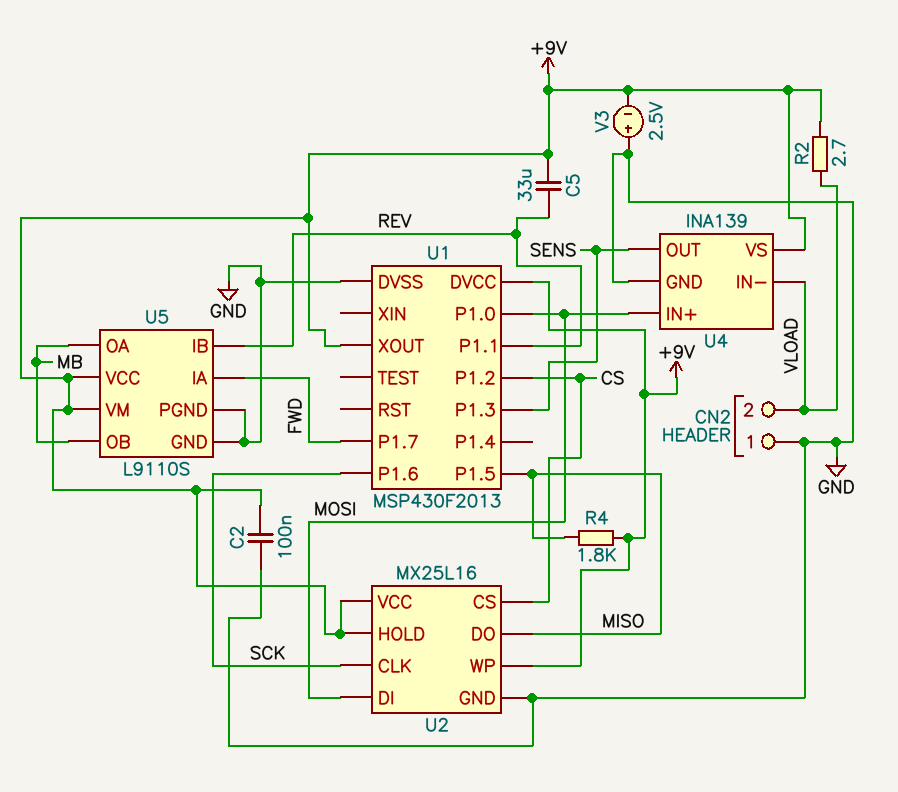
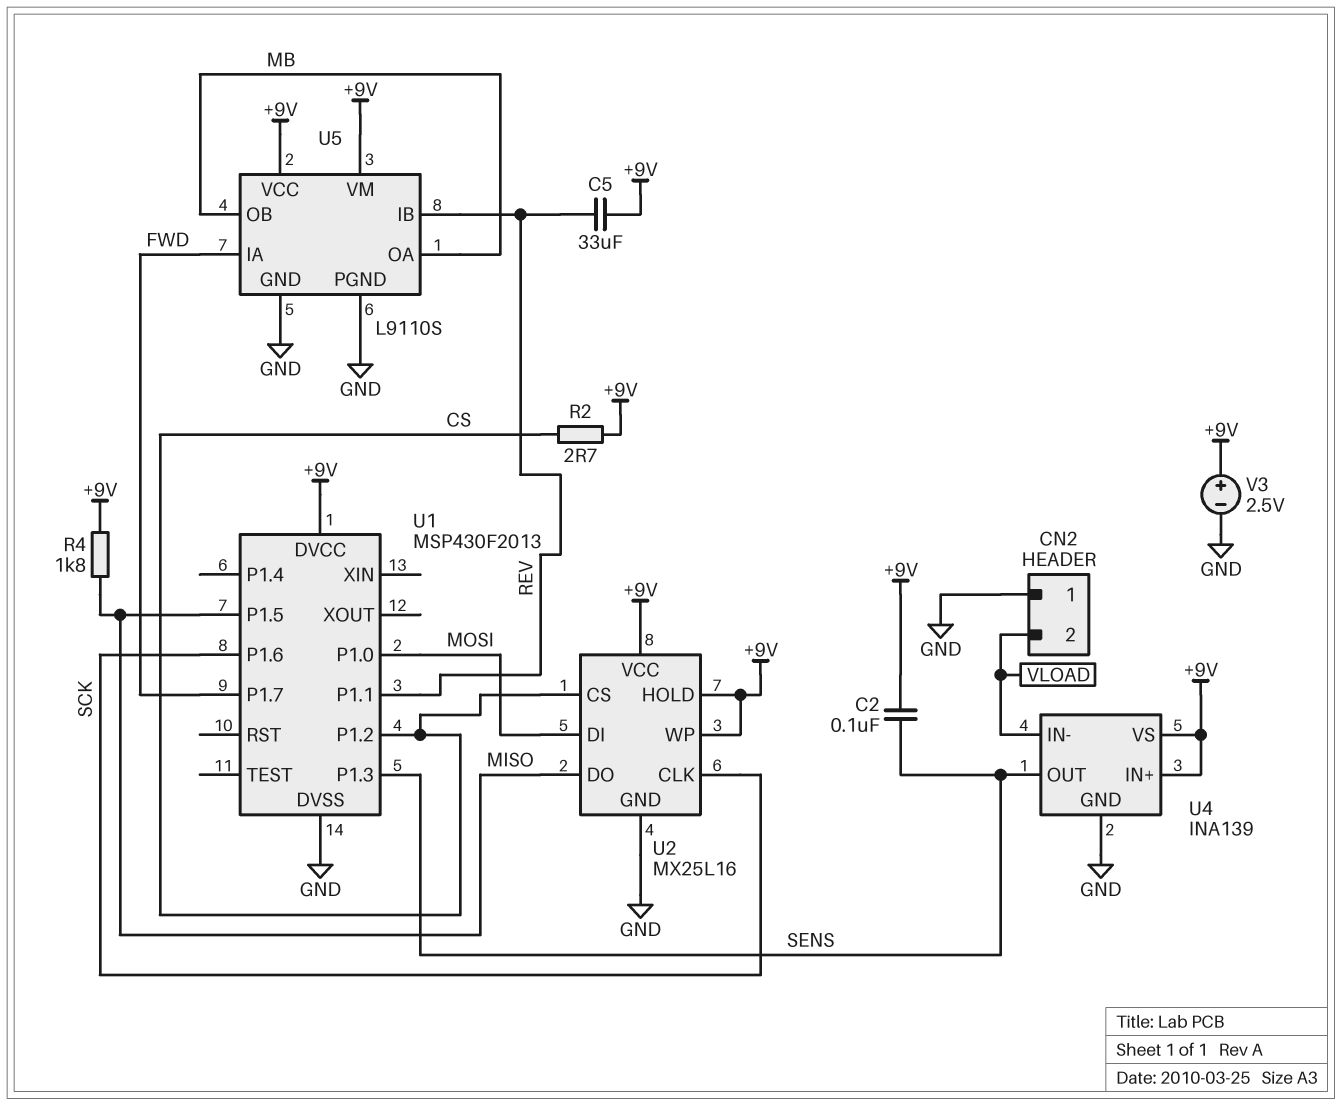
C2: 100nF (+9V, GND) -> 100nF (+9V, SENS)
R2: 2.7 (+9V, VLOAD) -> 2.7 (+9V, CS)
U1 pin XOUT: +9V -> none
U4 pin IN+: MOSI -> +9V
V3: 2.5V (plus GND, minus +9V) -> 2.5V (plus +9V, minus GND)

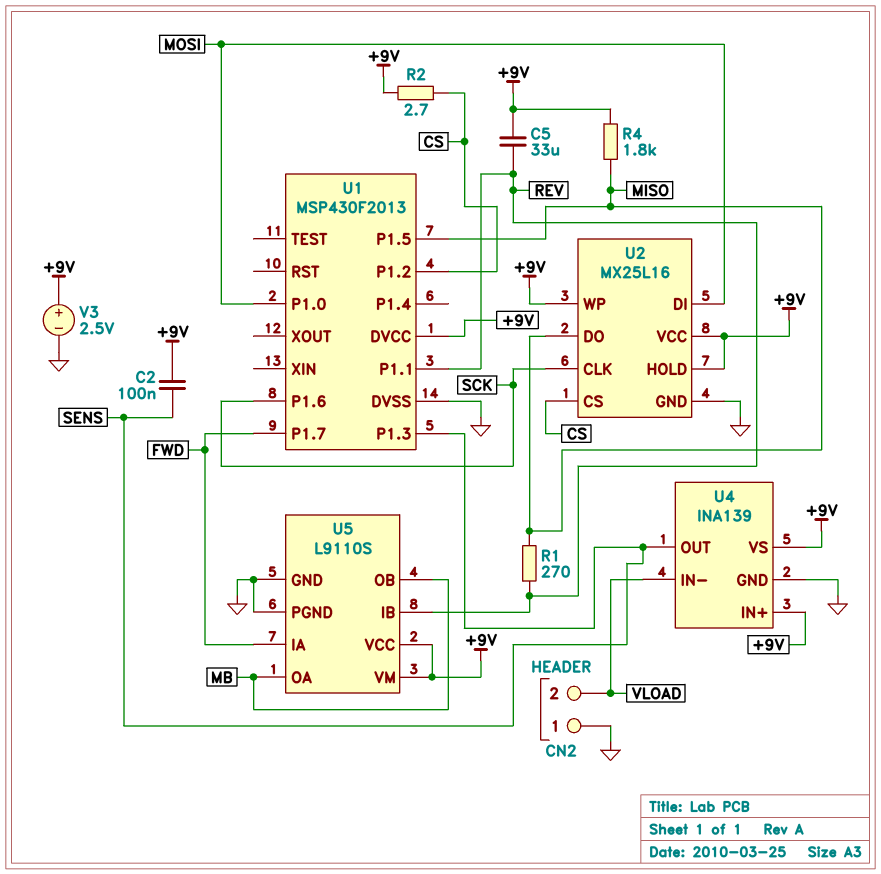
R1: none -> 270 (MISO, REV)

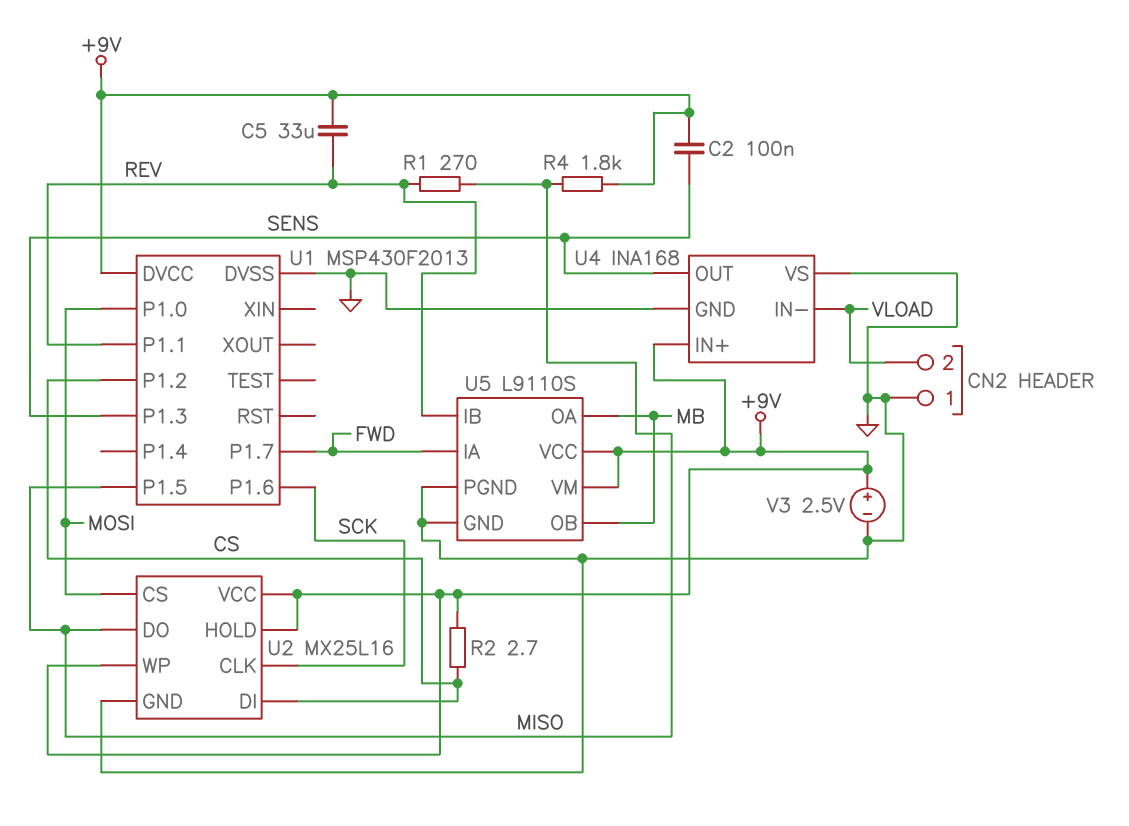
U2 pin CS: CS -> MOSI
U2 pin DI: MOSI -> CS
U4: INA139 -> INA168
U4 pin VS: +9V -> GND

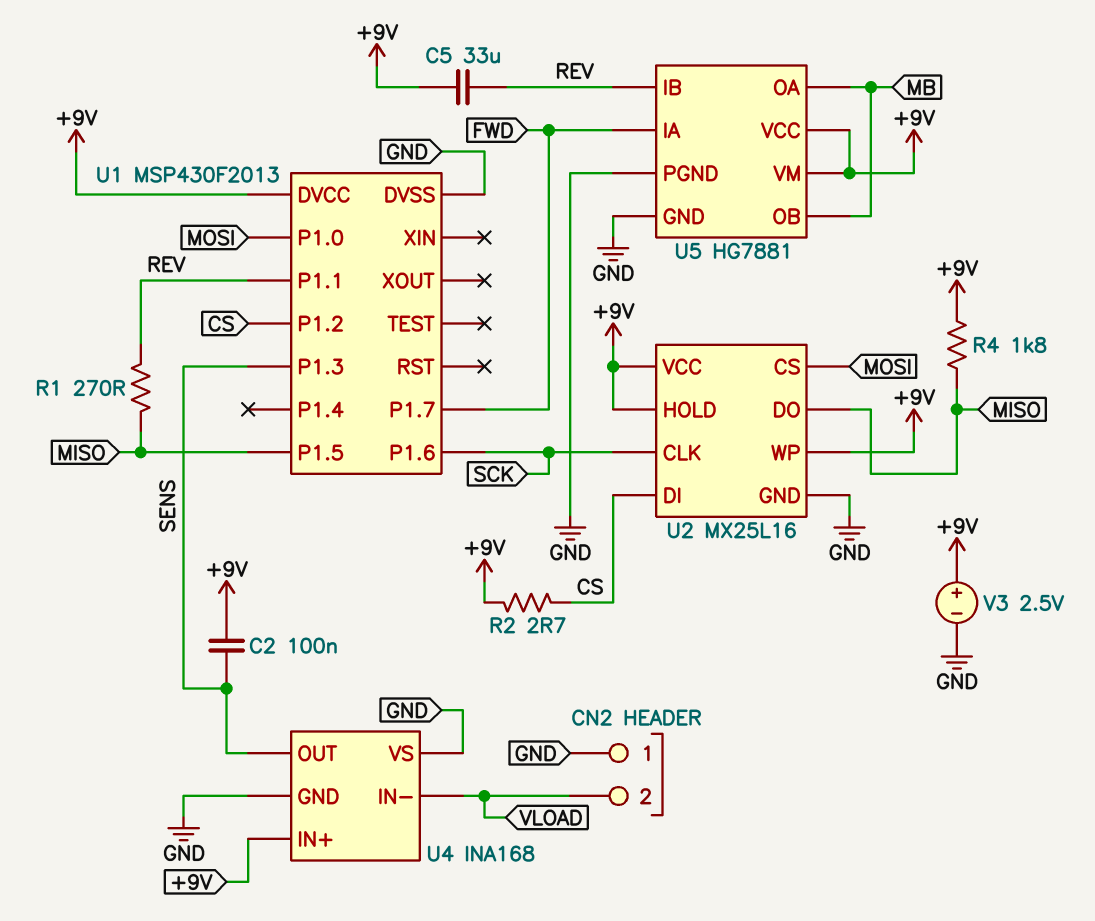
U5: L9110S -> HG7881

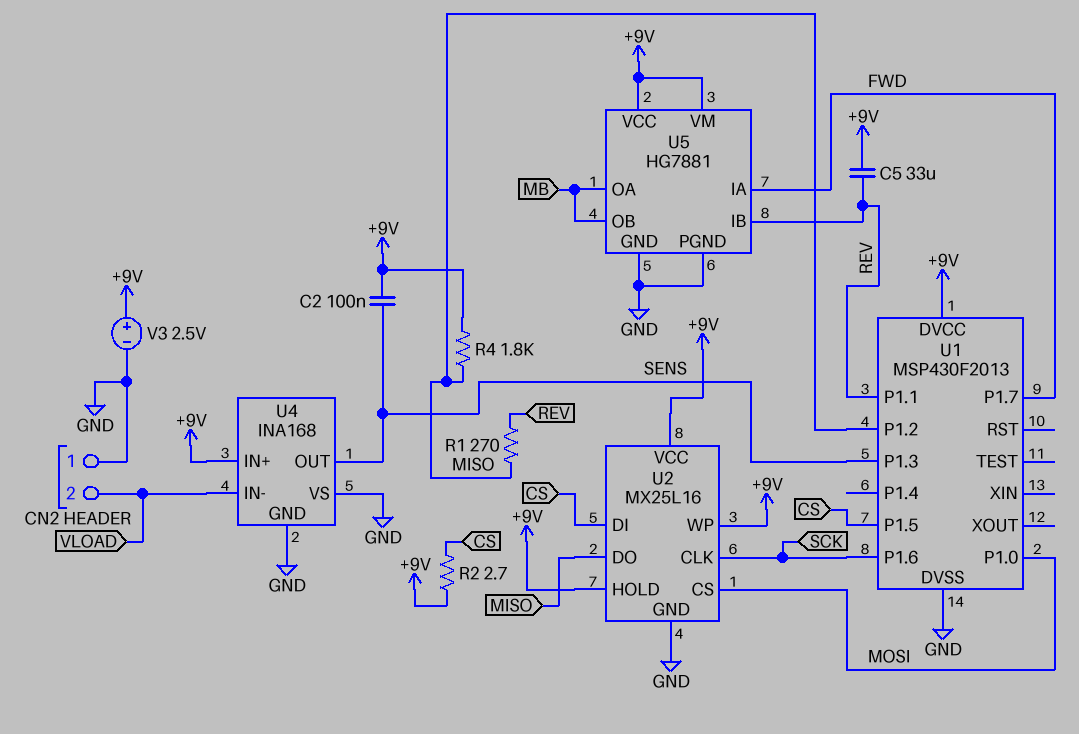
U1 pin P1.2: CS -> MISO
U1 pin P1.5: MISO -> CS

